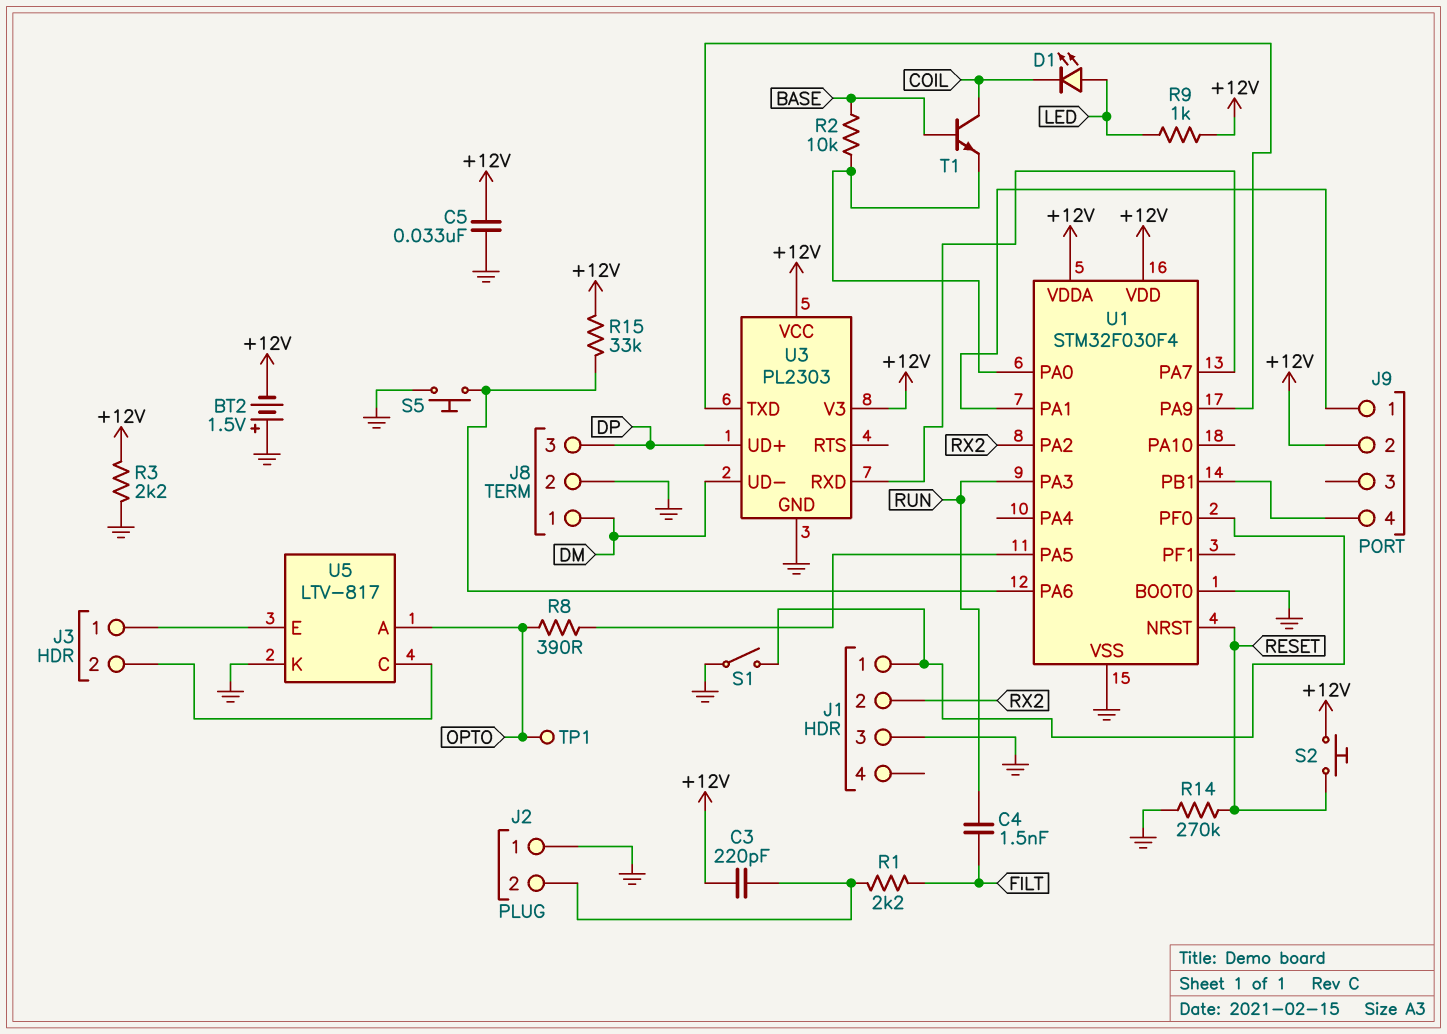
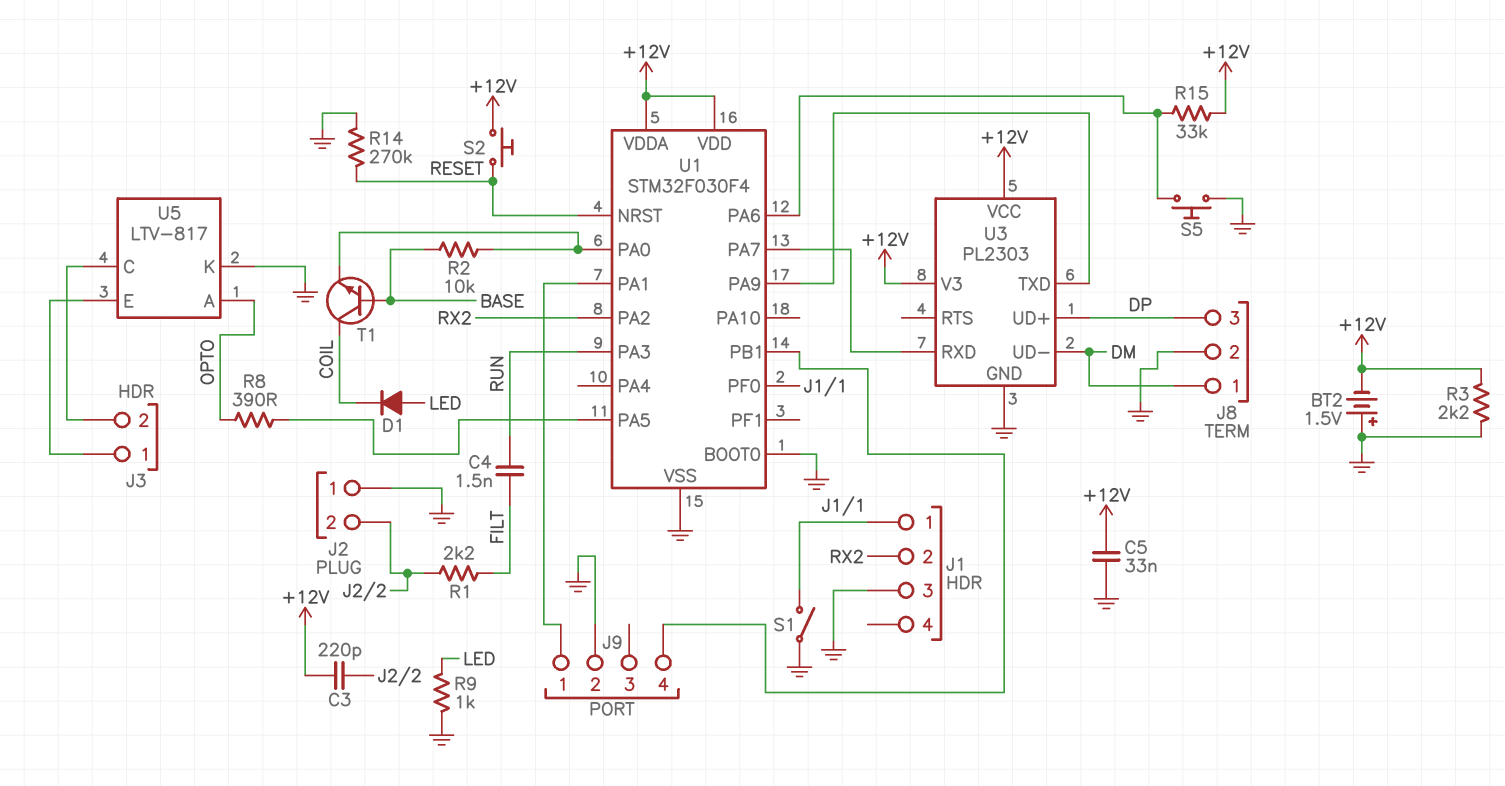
D1: LED (A LED, K COIL) -> diode (A LED, K COIL)
J9 pin 2: +12V -> GND
R9: 1k (+12V, LED) -> 1k (GND, LED)
TP1: test point (OPTO) -> none

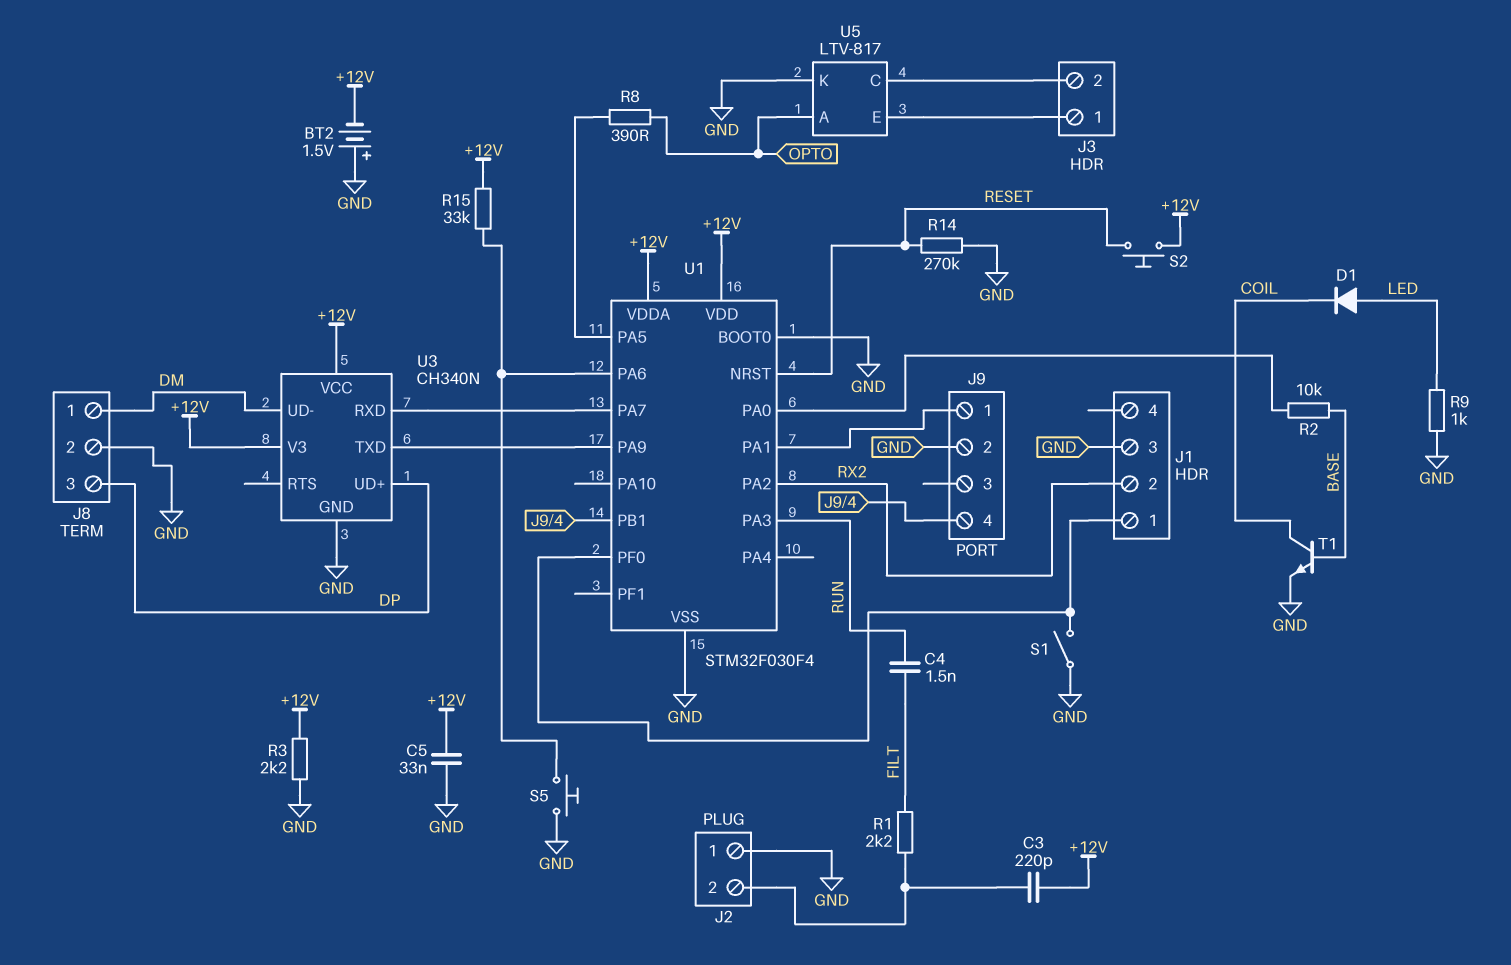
T1: NPN (B BASE, C COIL, E U1/PA0) -> NPN (B BASE, C COIL, E GND)
U3: PL2303 -> CH340N

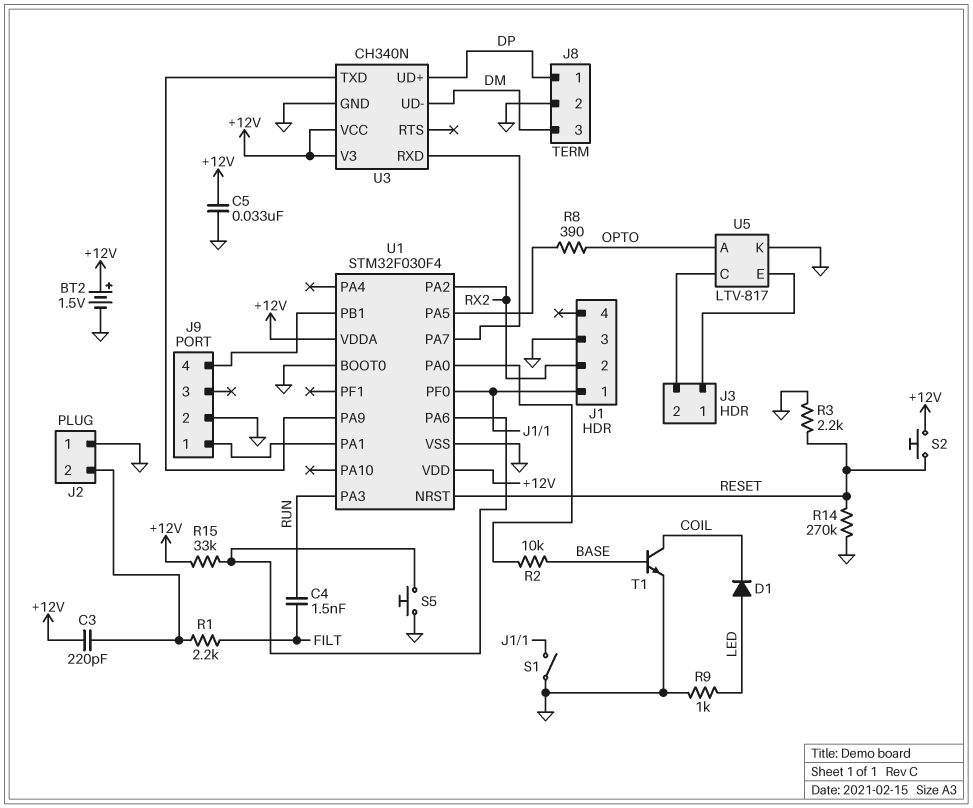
BT2: 1.5V (plus GND, minus +12V) -> 1.5V (plus +12V, minus GND)
J8 pin 1: DM -> DP
J8 pin 3: DP -> DM
R3: 2.2k (+12V, GND) -> 2.2k (GND, RESET)

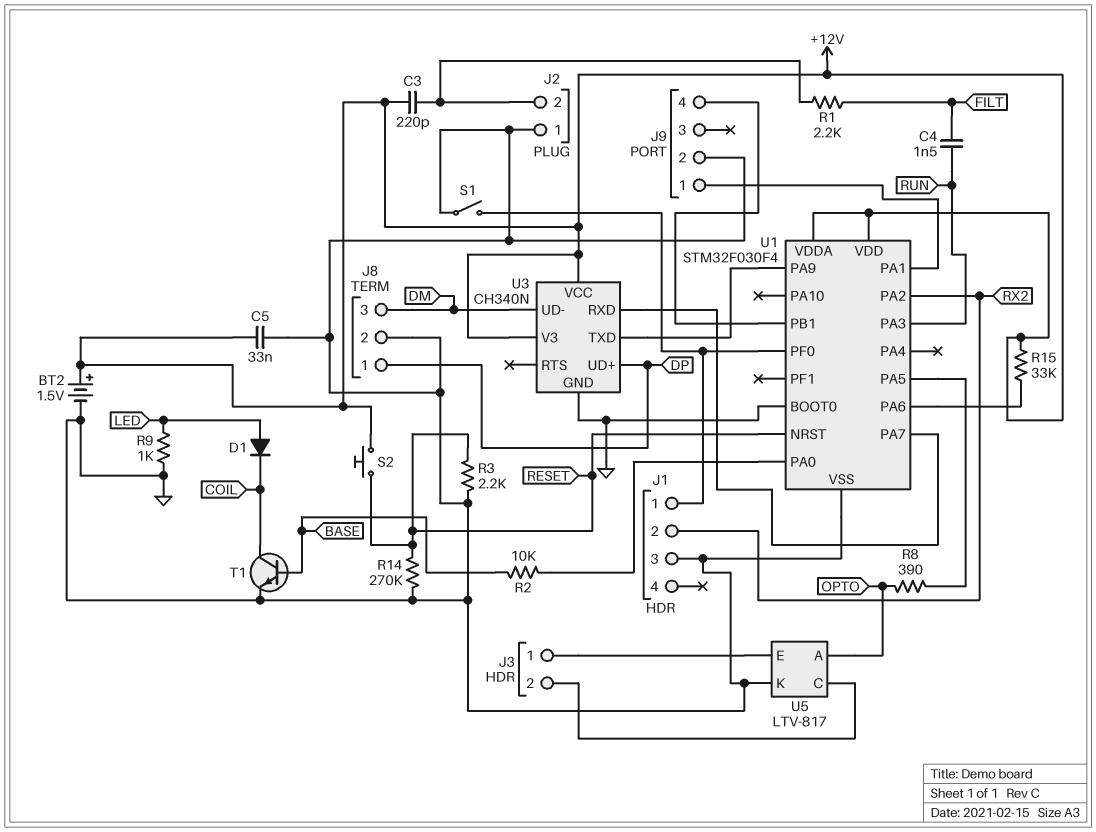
S5: button (GND, U1/PA6) -> none

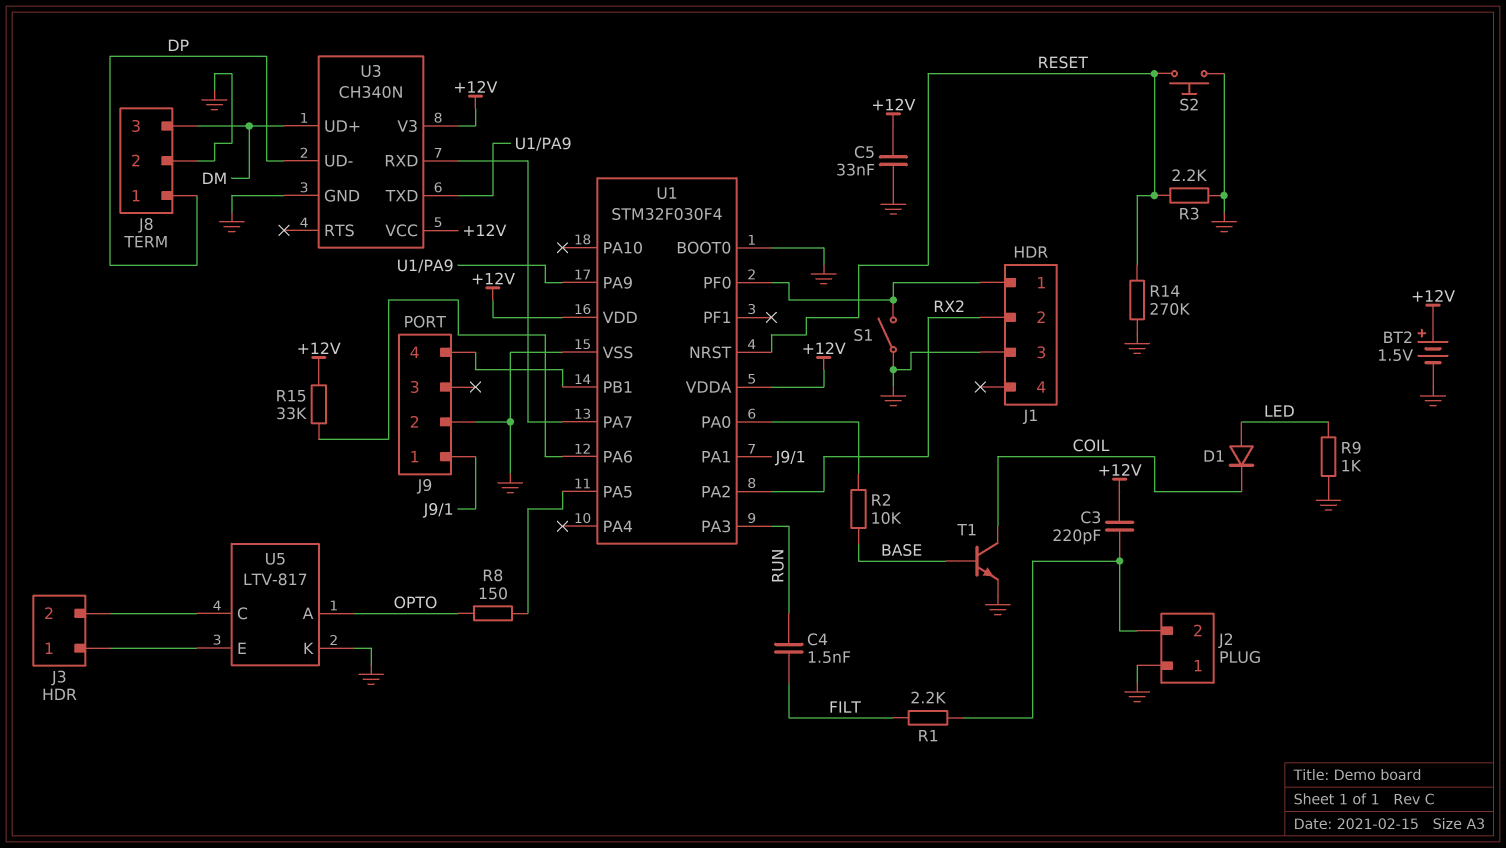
R8: 390 (OPTO, U1/PA5) -> 150 (OPTO, U1/PA5)
S2: button (+12V, RESET) -> button (GND, RESET)
U3 pin UD+: DP -> DM
U3 pin UD-: DM -> DP

